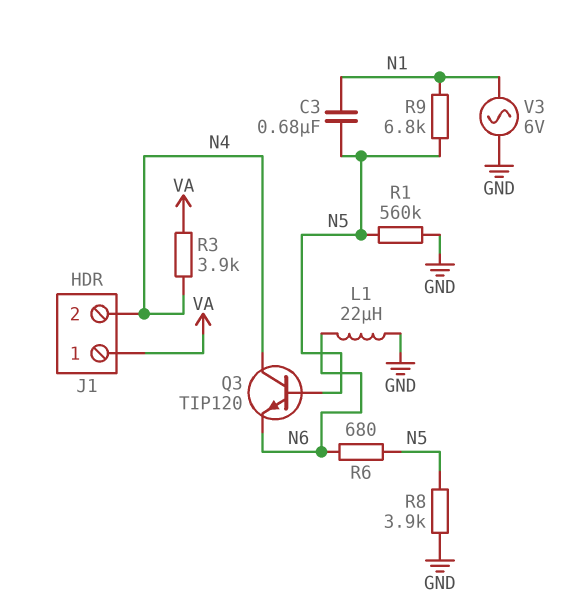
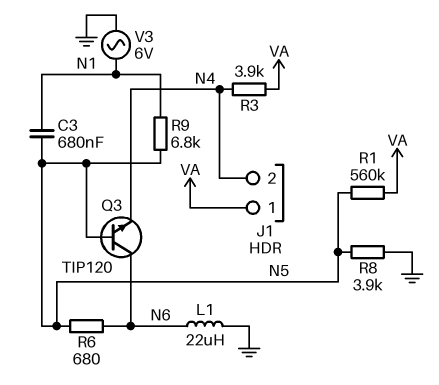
Q3: NPN TIP120 (B N5, C N4, E N6) -> NPN TIP120 (B N5, C N6, E N4)
R1: 560k (GND, N5) -> 560k (N5, VA)

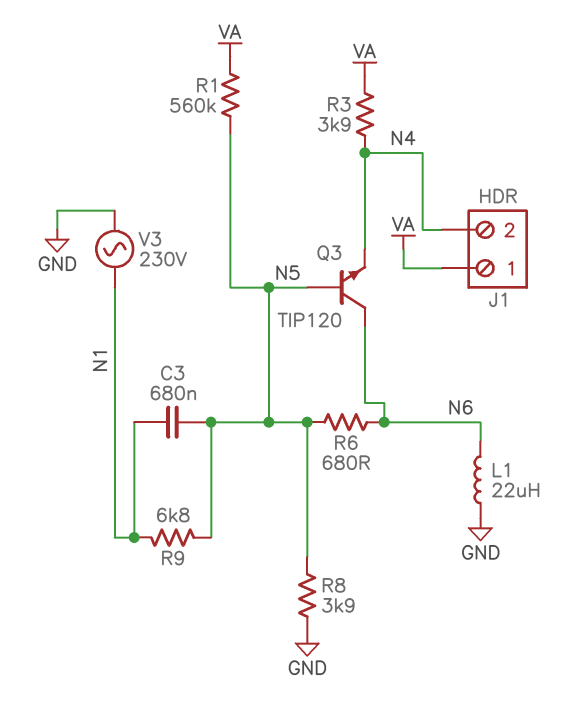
V3: AC 6V (GND, N1) -> AC 230V (GND, N1)

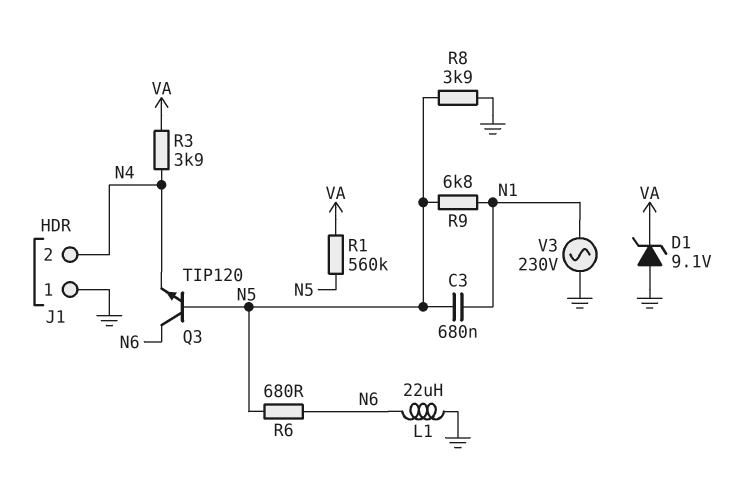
D1: none -> zener 9.1V (A GND, K VA)
J1 pin 1: VA -> GND

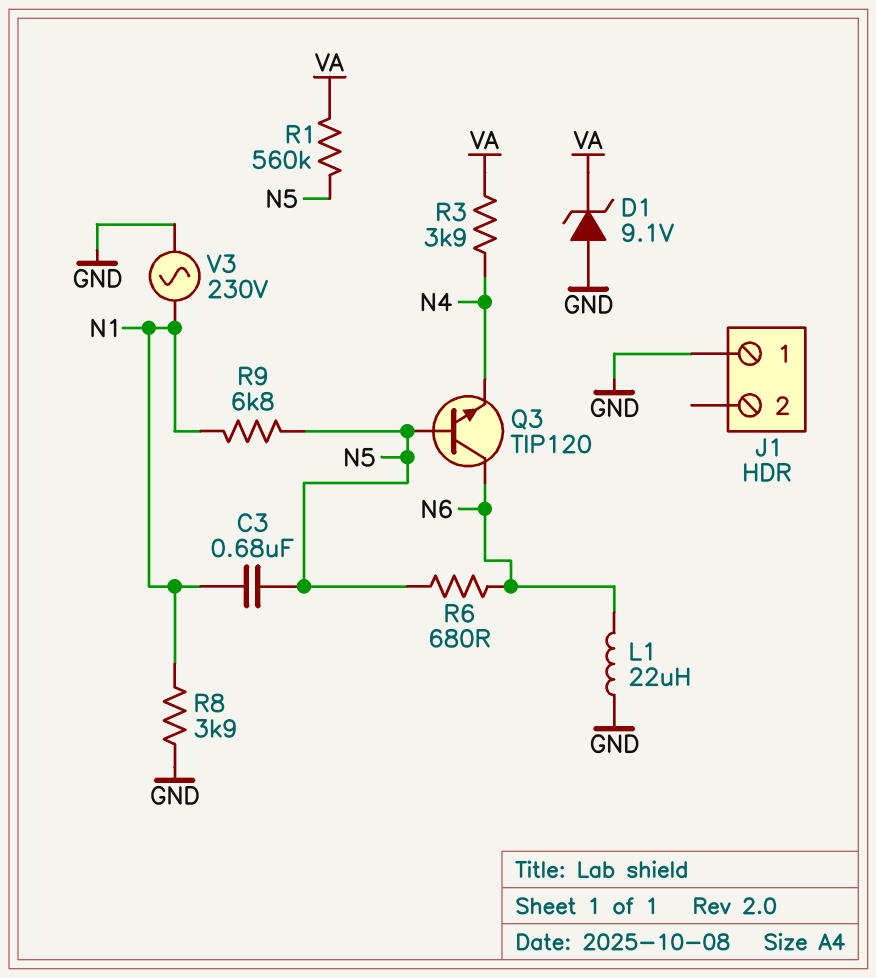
J1 pin 2: N4 -> none
R8: 3.9k (GND, N5) -> 3.9k (GND, N1)

